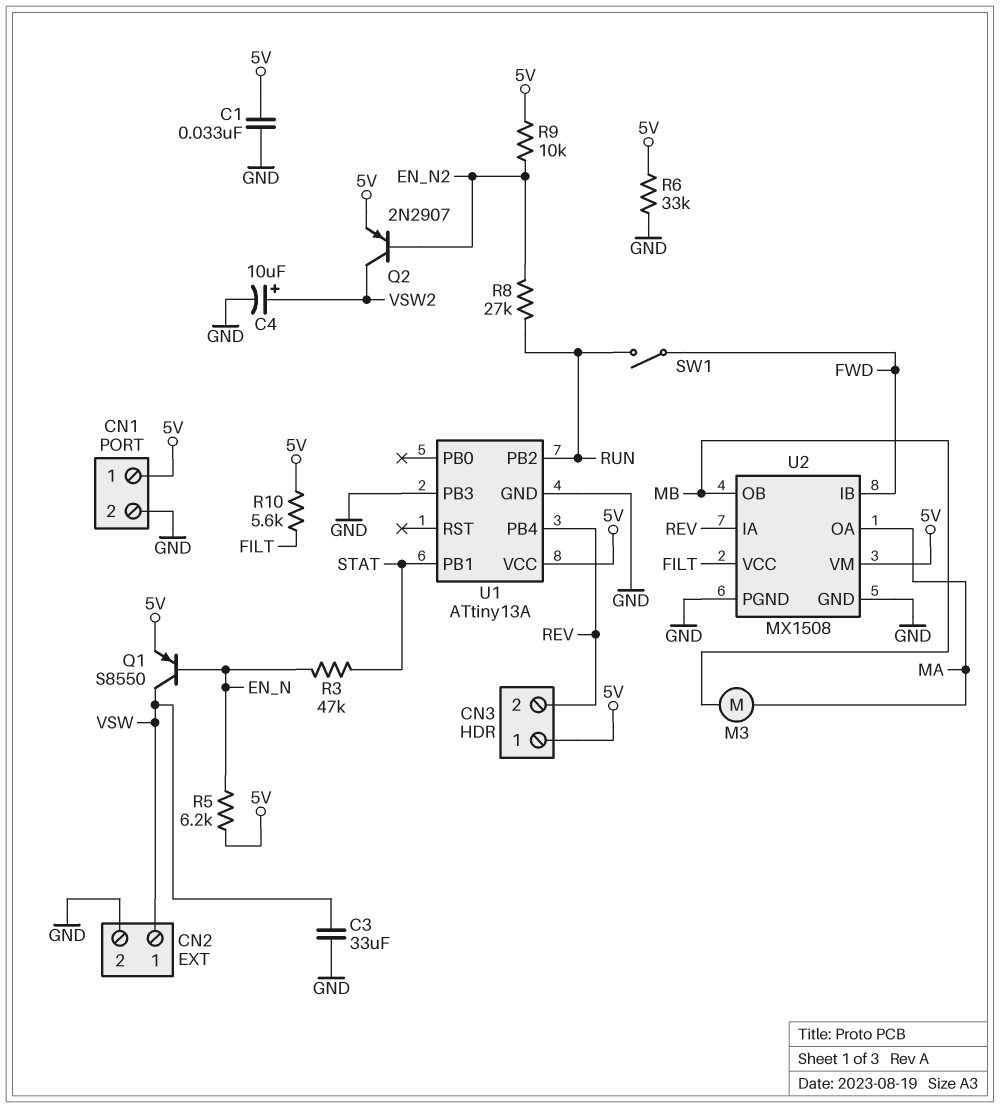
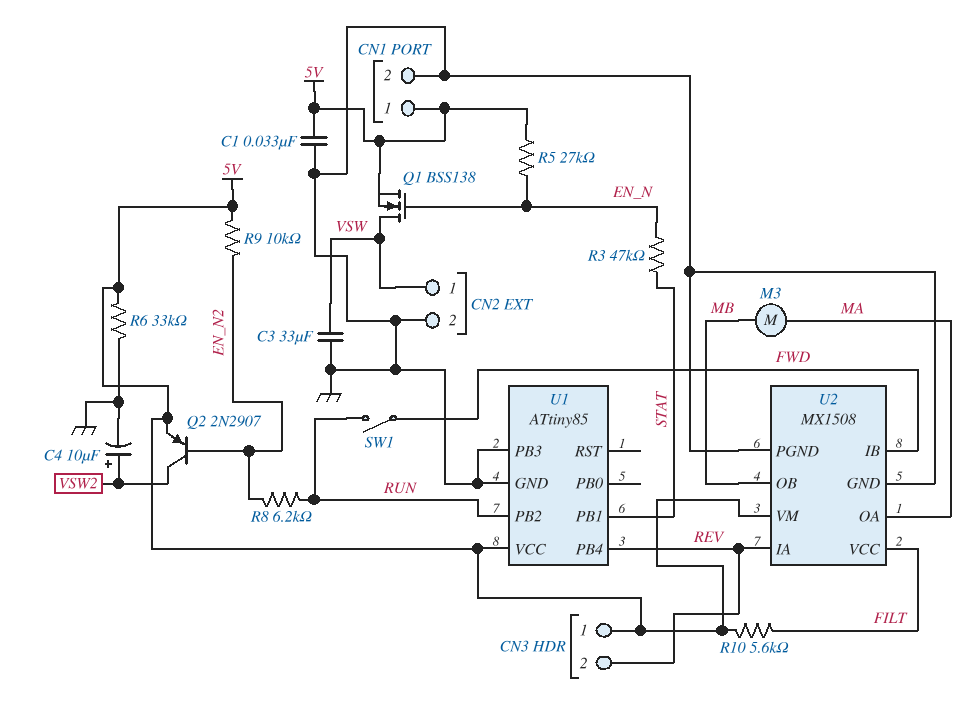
Q1: PNP S8550 (B EN_N, C VSW, E 5V) -> NMOS BSS138 (G EN_N, D VSW, S 5V)
R5: 6.2k (5V, EN_N) -> 27k (5V, EN_N)
R8: 27k (EN_N2, RUN) -> 6.2k (EN_N2, RUN)
U1: ATtiny13A -> ATtiny85

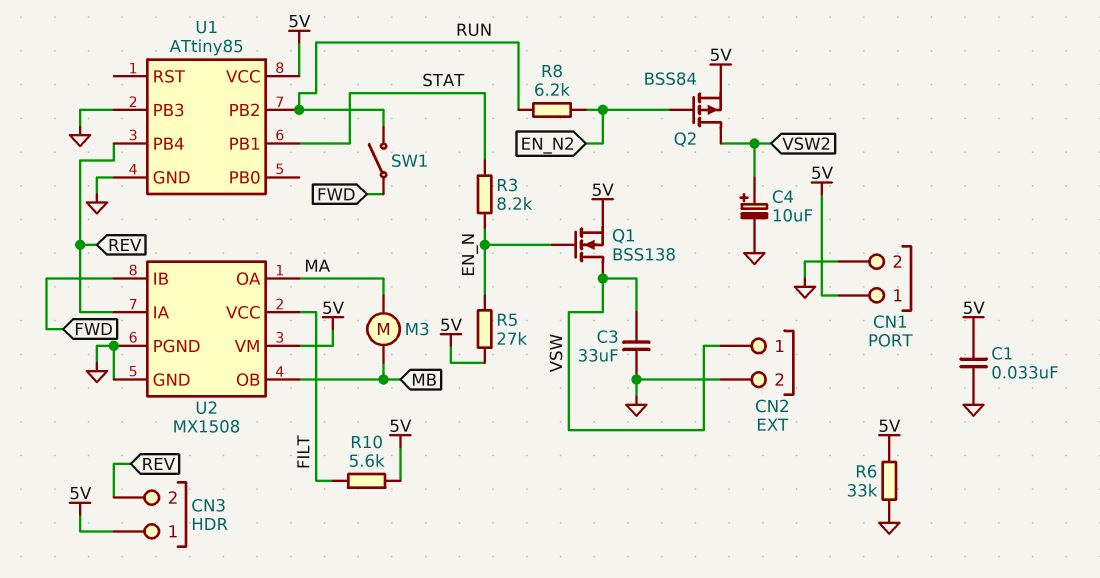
Q2: PNP 2N2907 (B EN_N2, C VSW2, E 5V) -> PMOS BSS84 (G EN_N2, D VSW2, S 5V)
R3: 47k (EN_N, STAT) -> 8.2k (EN_N, STAT)
R9: 10k (5V, EN_N2) -> none

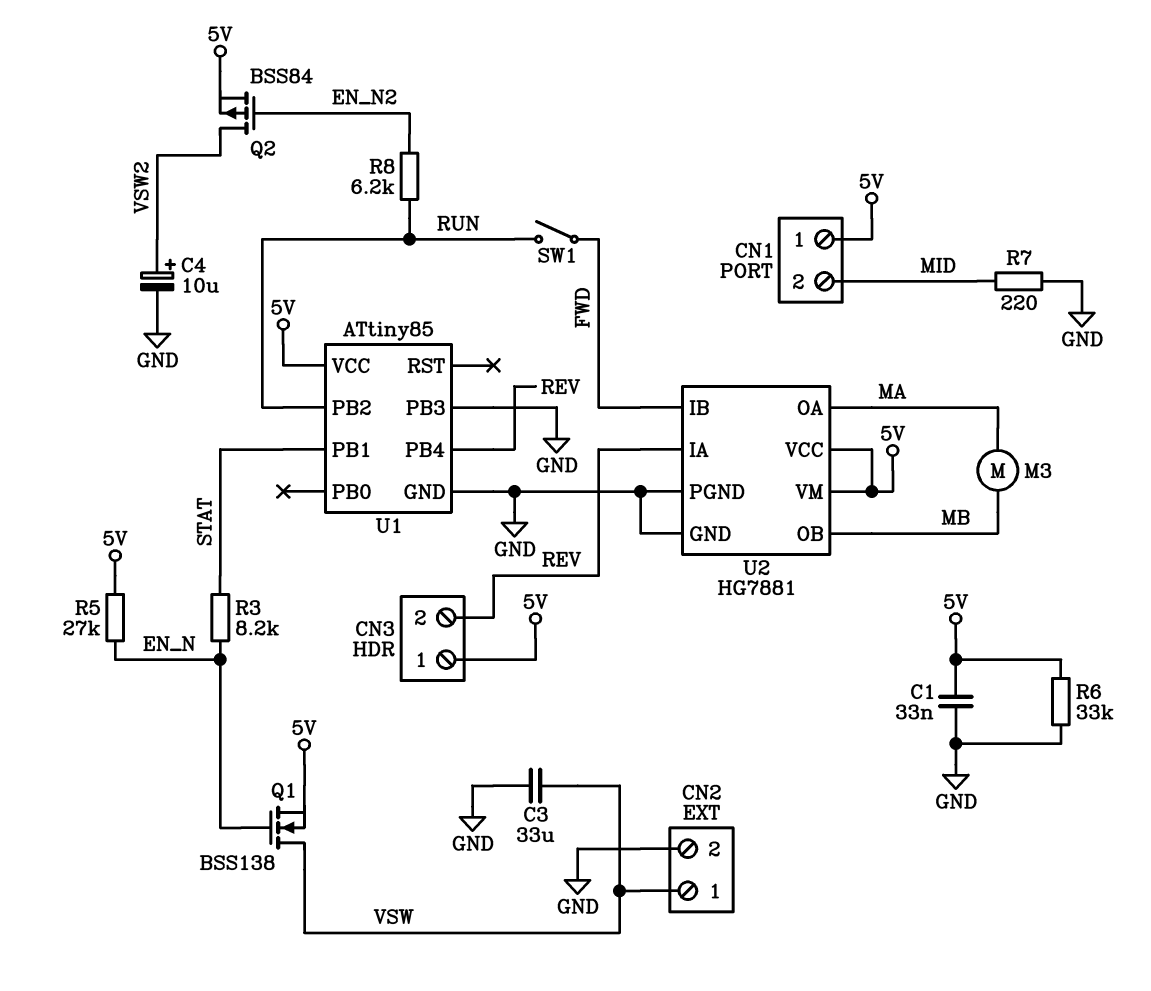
CN1 pin 2: GND -> MID
R7: none -> 220 (GND, MID)
R10: 5.6k (5V, FILT) -> none
U2: MX1508 -> HG7881
U2 pin VCC: FILT -> 5V

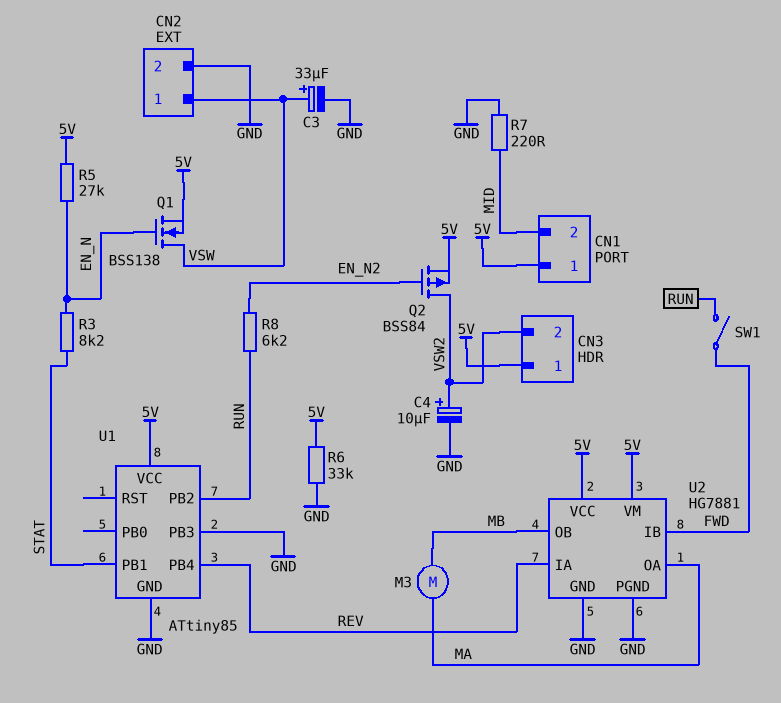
C1: 33nF (5V, GND) -> none
C3: 33uF (GND, VSW) -> 33uF (plus VSW, minus GND)
CN3 pin 2: REV -> VSW2

